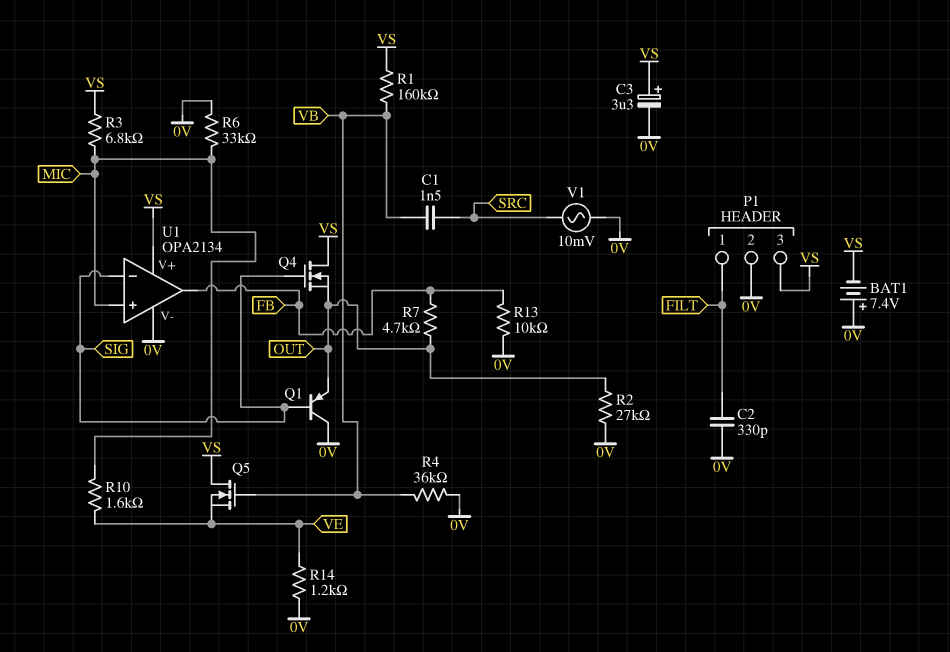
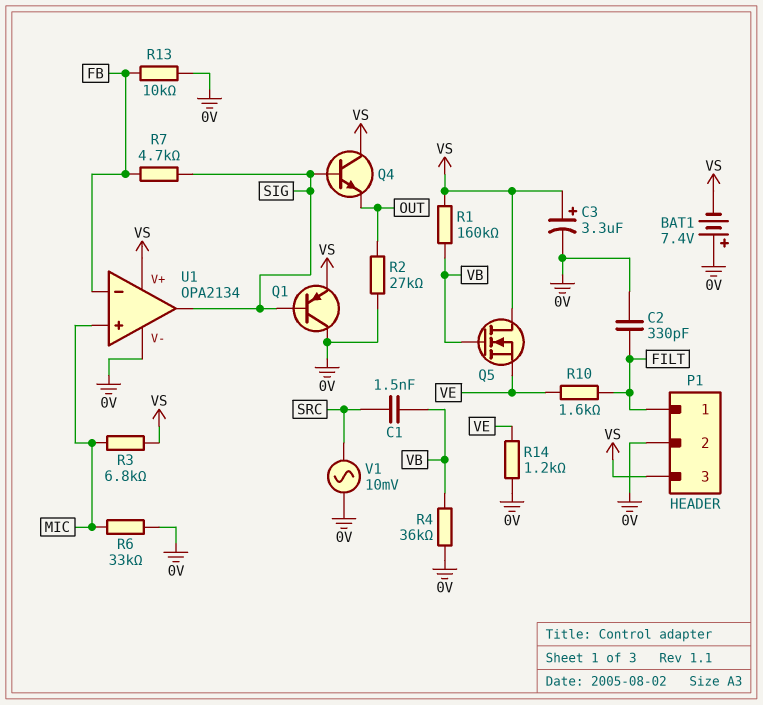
Q1: PNP (B SIG, C 0V, E OUT) -> PNP (B SIG, C 0V, E VS)
Q4: NMOS (G SIG, D VS, S OUT) -> NPN (B SIG, C VS, E OUT)
R7: 4.7k (FB, OUT) -> 4.7k (FB, SIG)
R10: 1.6k (MIC, VE) -> 1.6k (FILT, VE)
U1 pin in-: SIG -> FB
U1 pin out: FB -> SIG

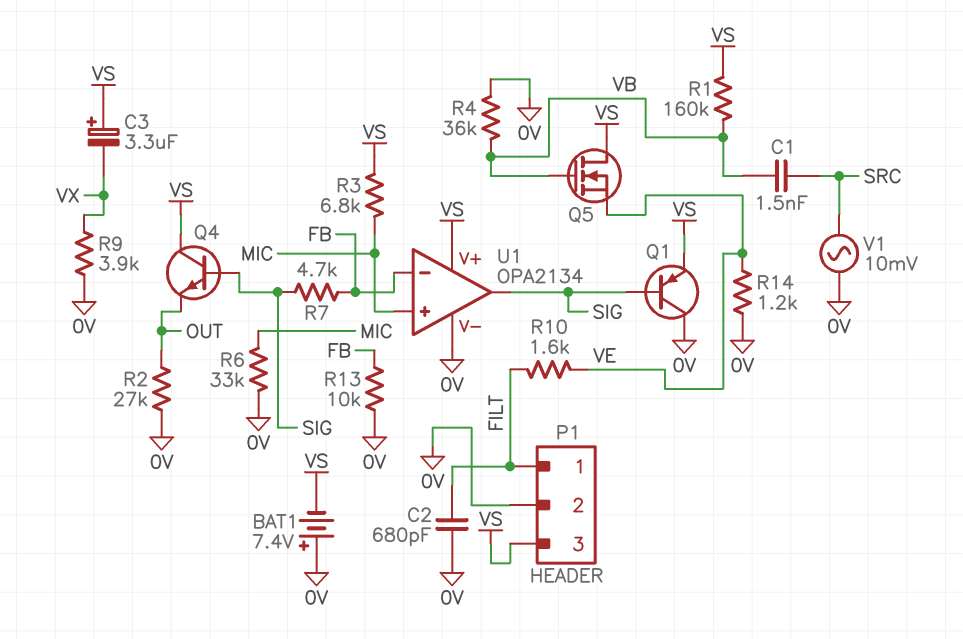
C2: 330pF (0V, FILT) -> 680pF (0V, FILT)
C3: 3.3uF (plus VS, minus 0V) -> 3.3uF (plus VS, minus VX)
R9: none -> 3.9k (0V, VX)

